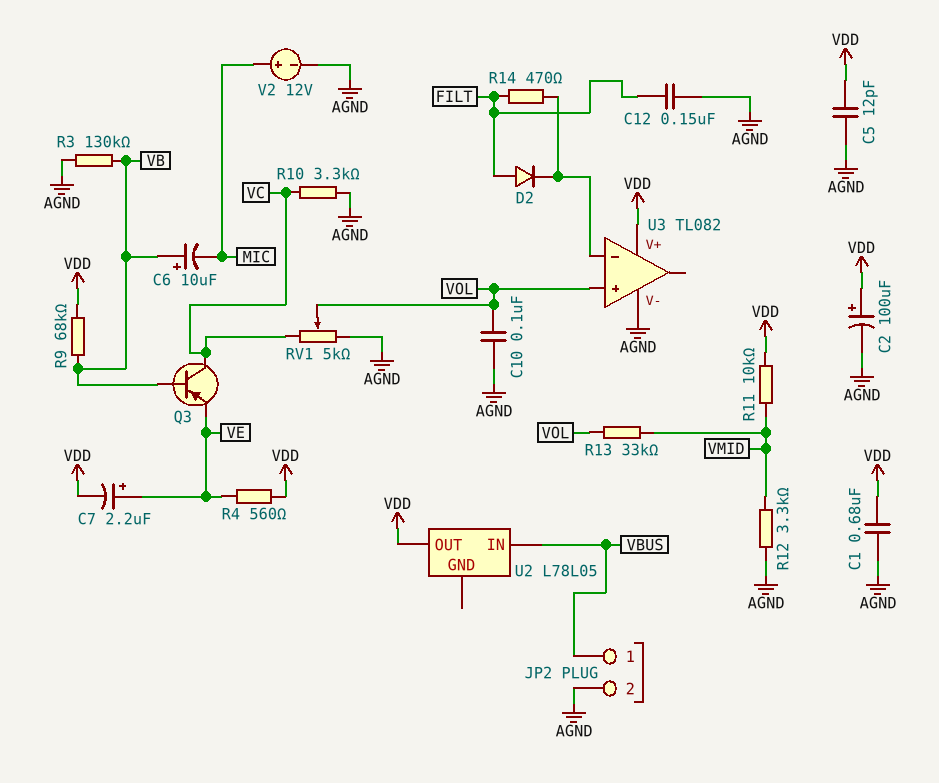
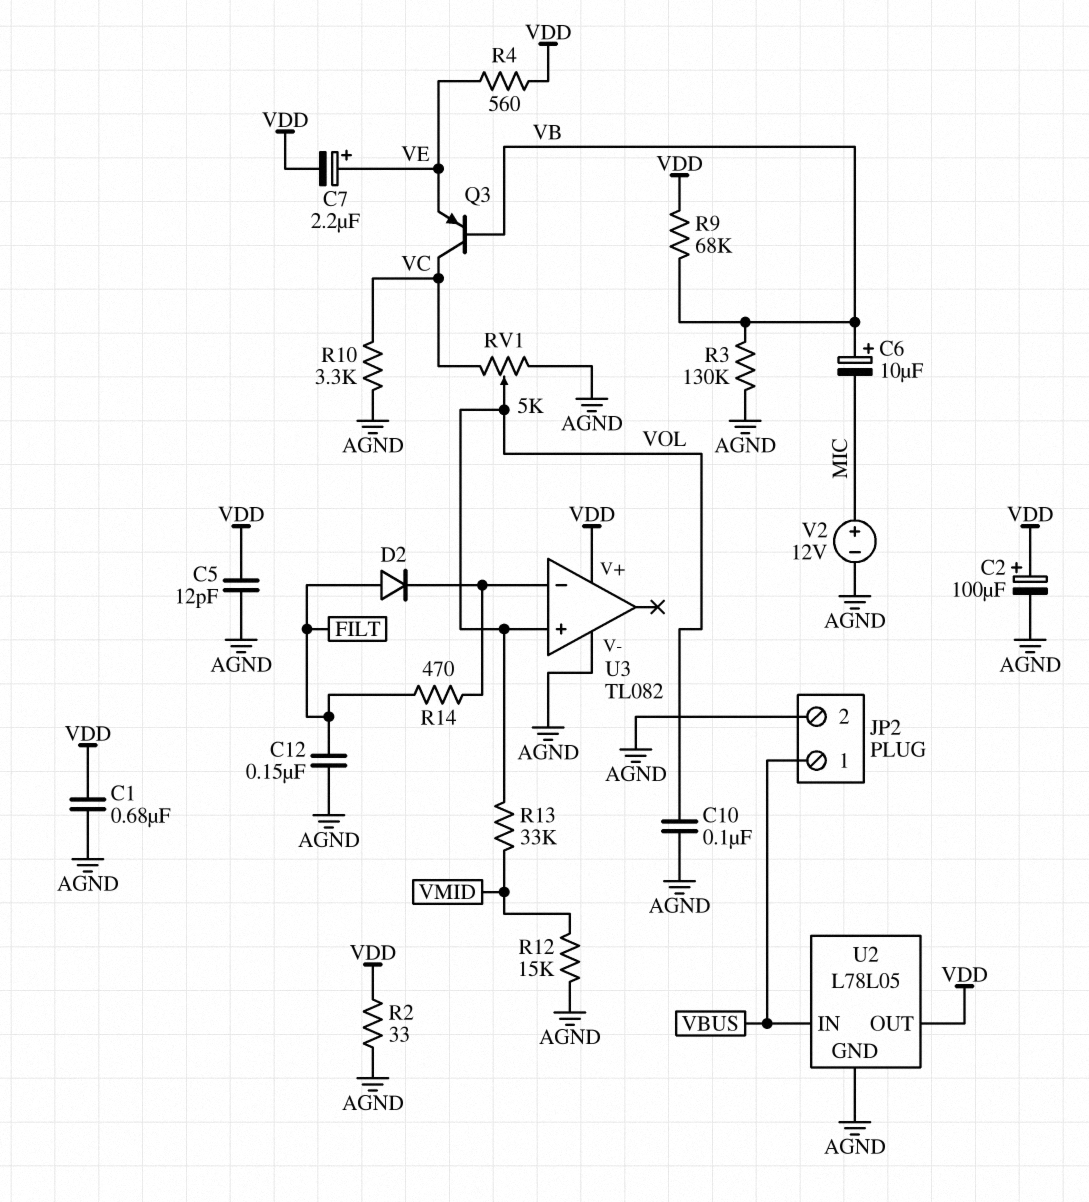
R2: none -> 33 (AGND, VDD)
R11: 10k (VDD, VMID) -> none
R12: 3.3k (AGND, VMID) -> 15k (AGND, VMID)
U2 pin GND: none -> AGND

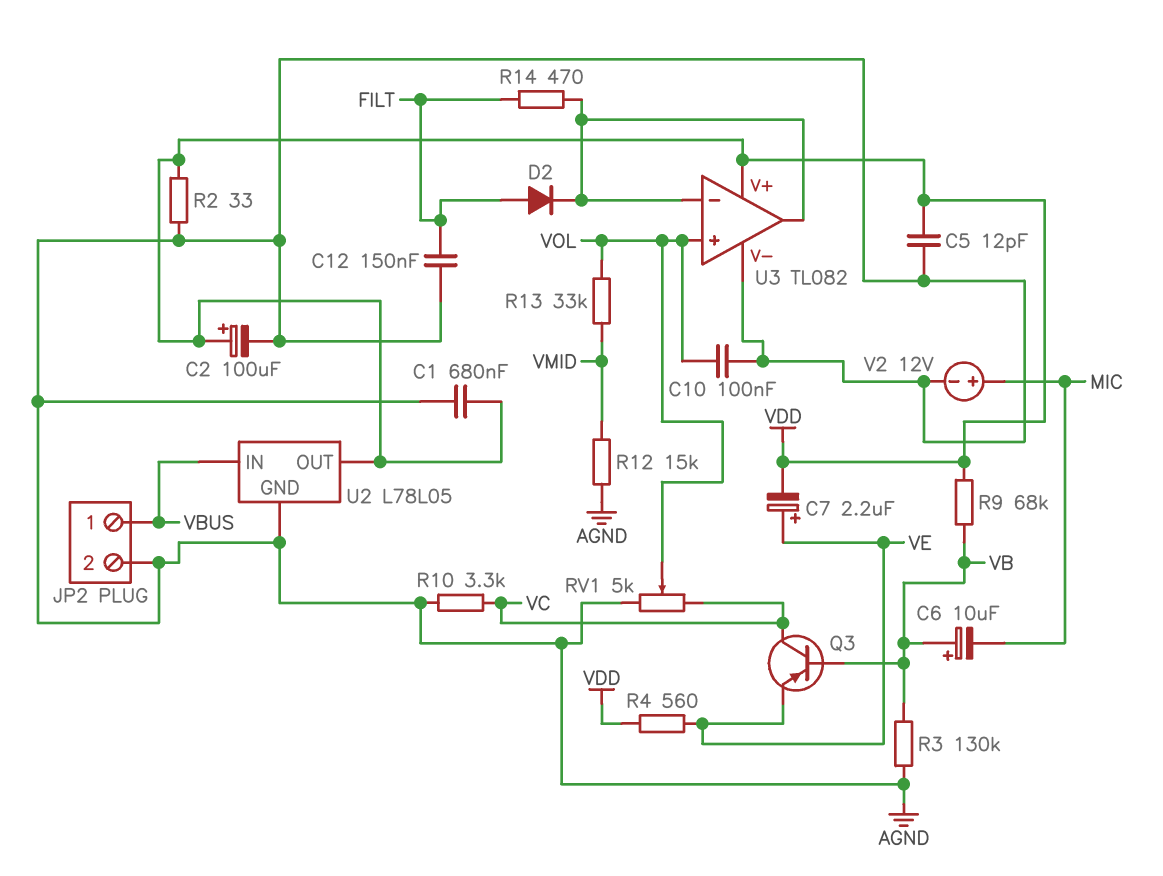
U3 pin out: none -> U3/in-

